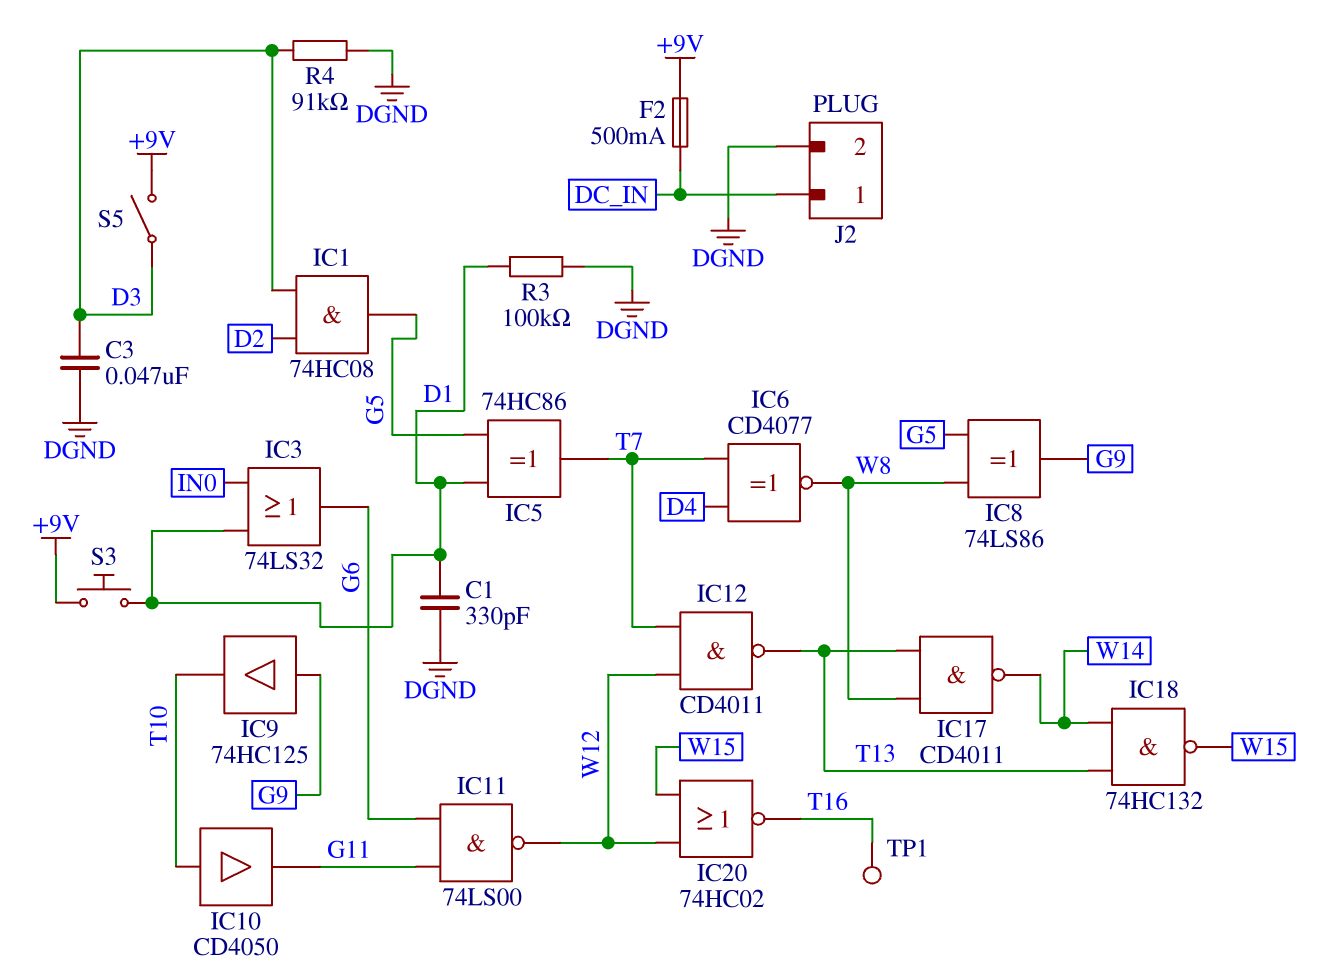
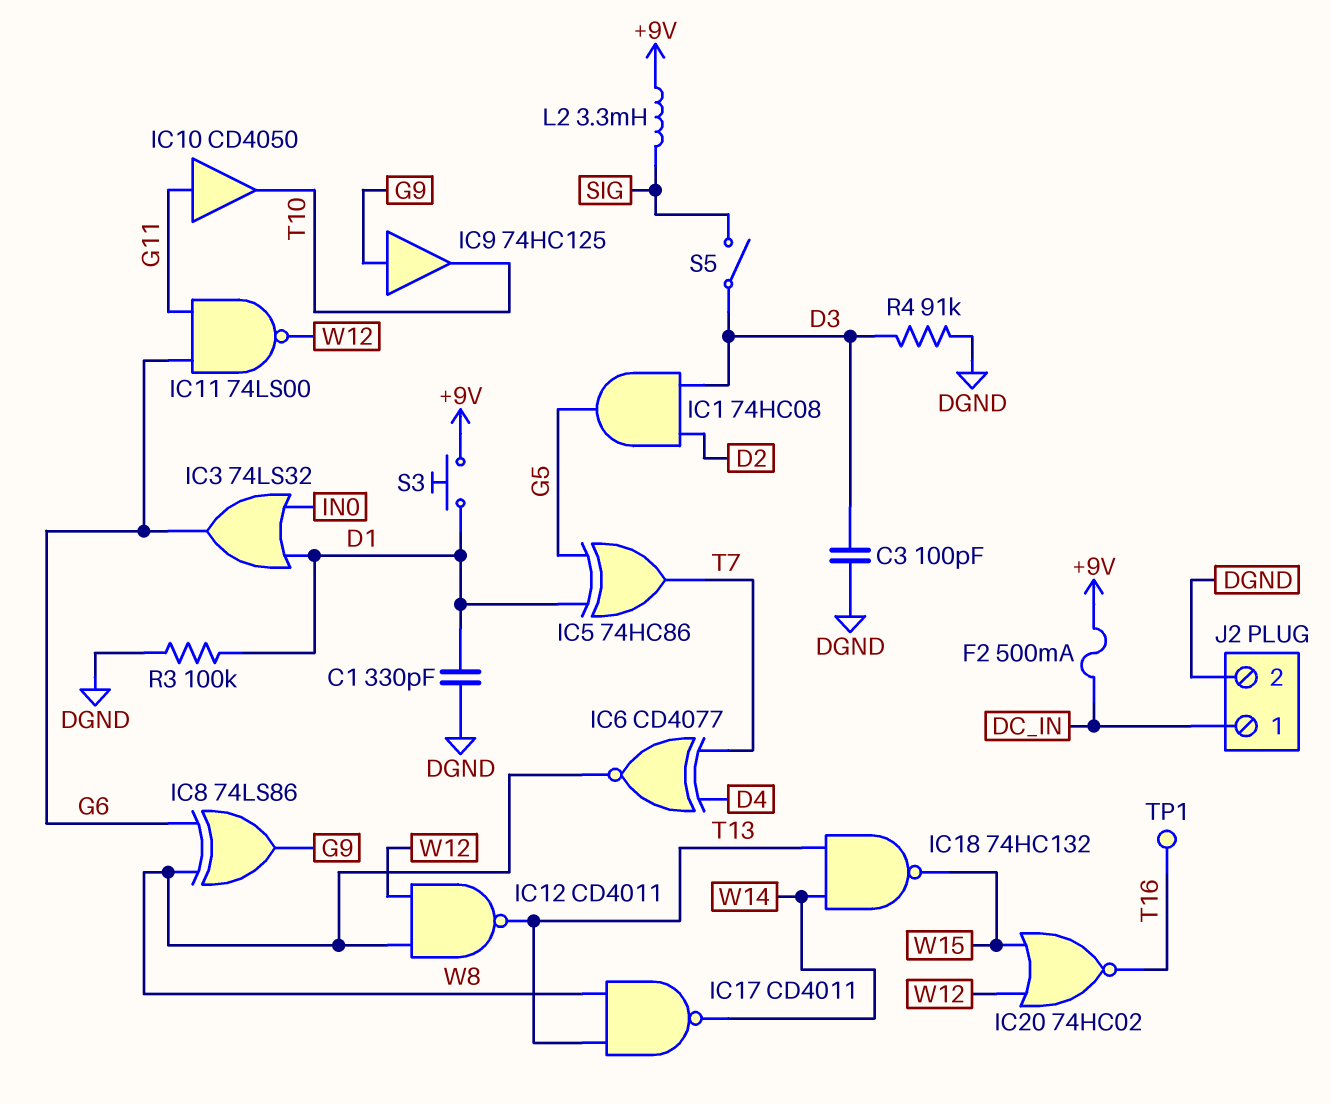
C3: 47nF (D3, DGND) -> 100pF (D3, DGND)
IC8: XOR 74LS86 (in G5, in W8, out G9) -> XOR 74LS86 (in G6, in W8, out G9)
IC10: buffer CD4050 (in T10, out G11) -> buffer CD4050 (in G11, out T10)
IC12: NAND CD4011 (in T7, in W12, out T13) -> NAND CD4011 (in W8, in W12, out T13)
L2: none -> 3.3mH (+9V, SIG)
S5: switch (+9V, D3) -> switch (D3, SIG)

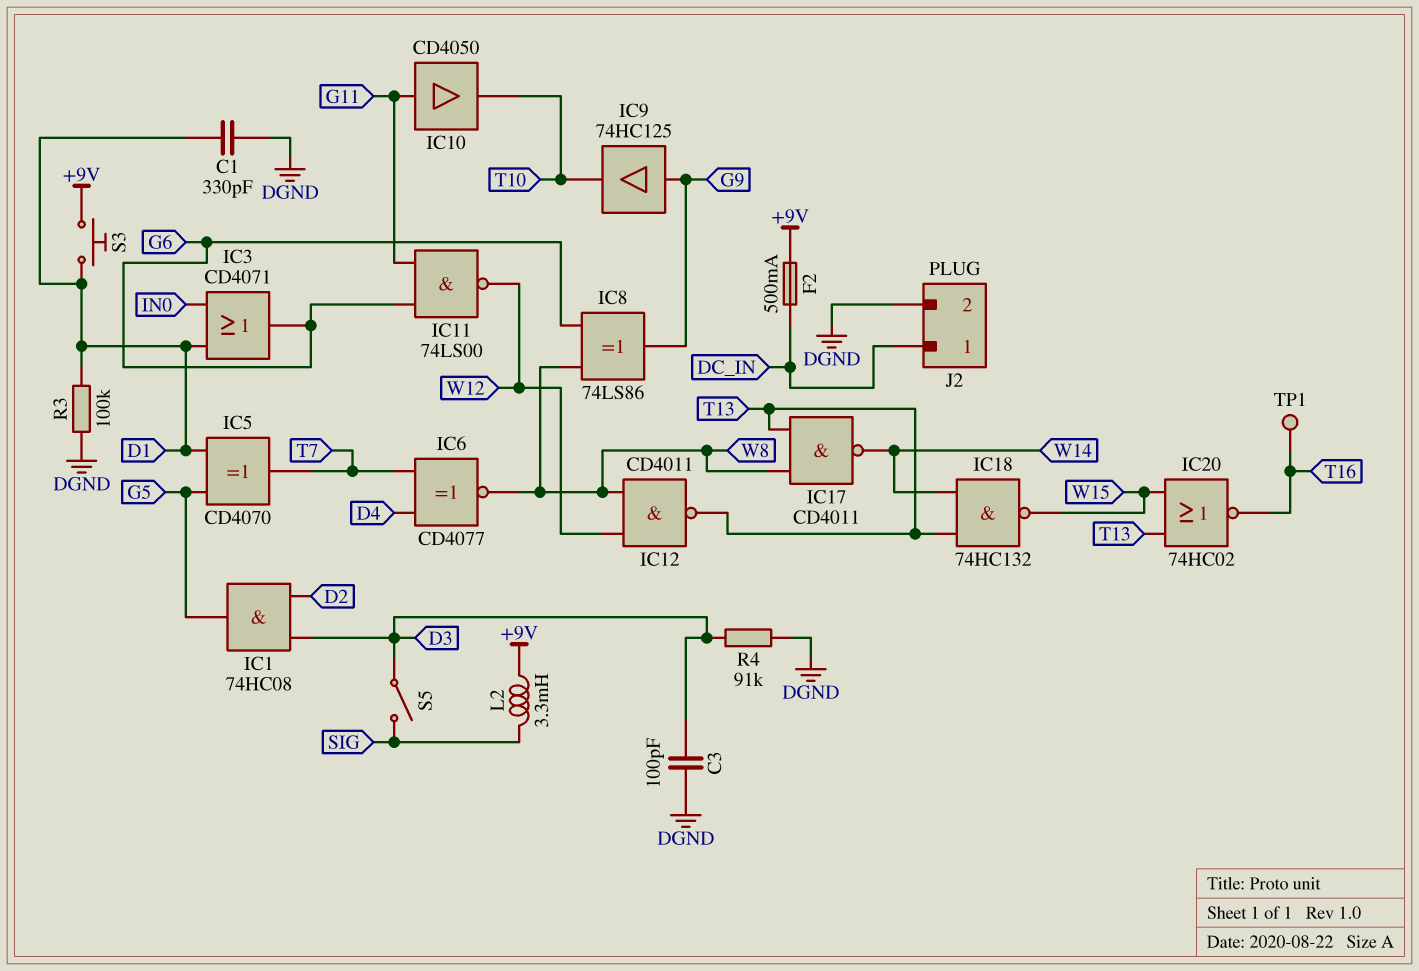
IC3: OR 74LS32 (in D1, in IN0, out G6) -> OR CD4071 (in D1, in IN0, out G6)
IC5: XOR 74HC86 (in D1, in G5, out T7) -> XOR CD4070 (in D1, in G5, out T7)
IC20: NOR 74HC02 (in W12, in W15, out T16) -> NOR 74HC02 (in T13, in W15, out T16)

